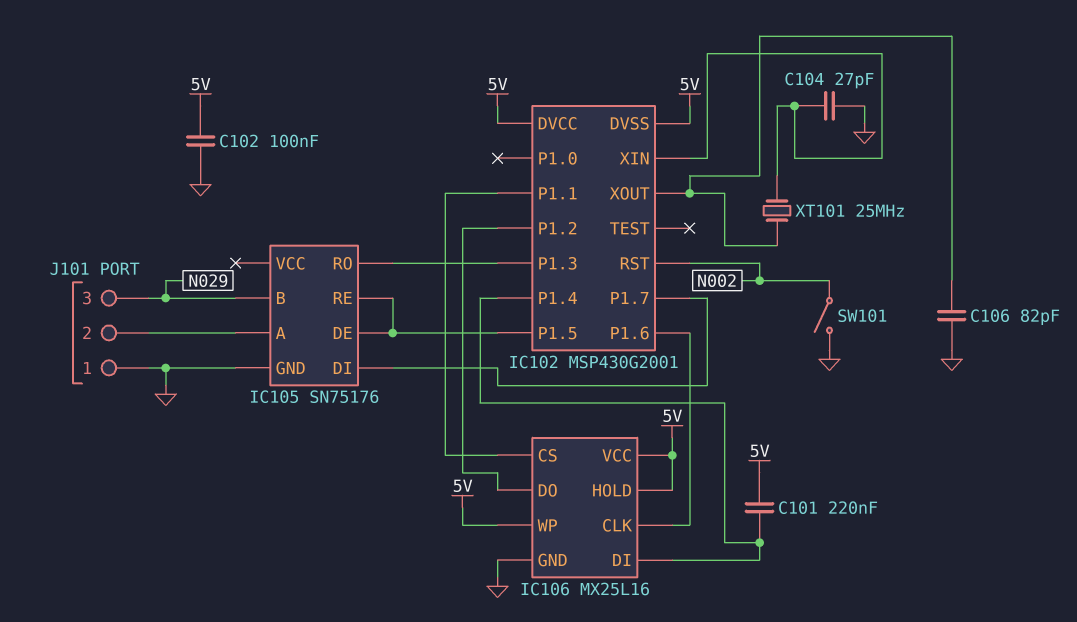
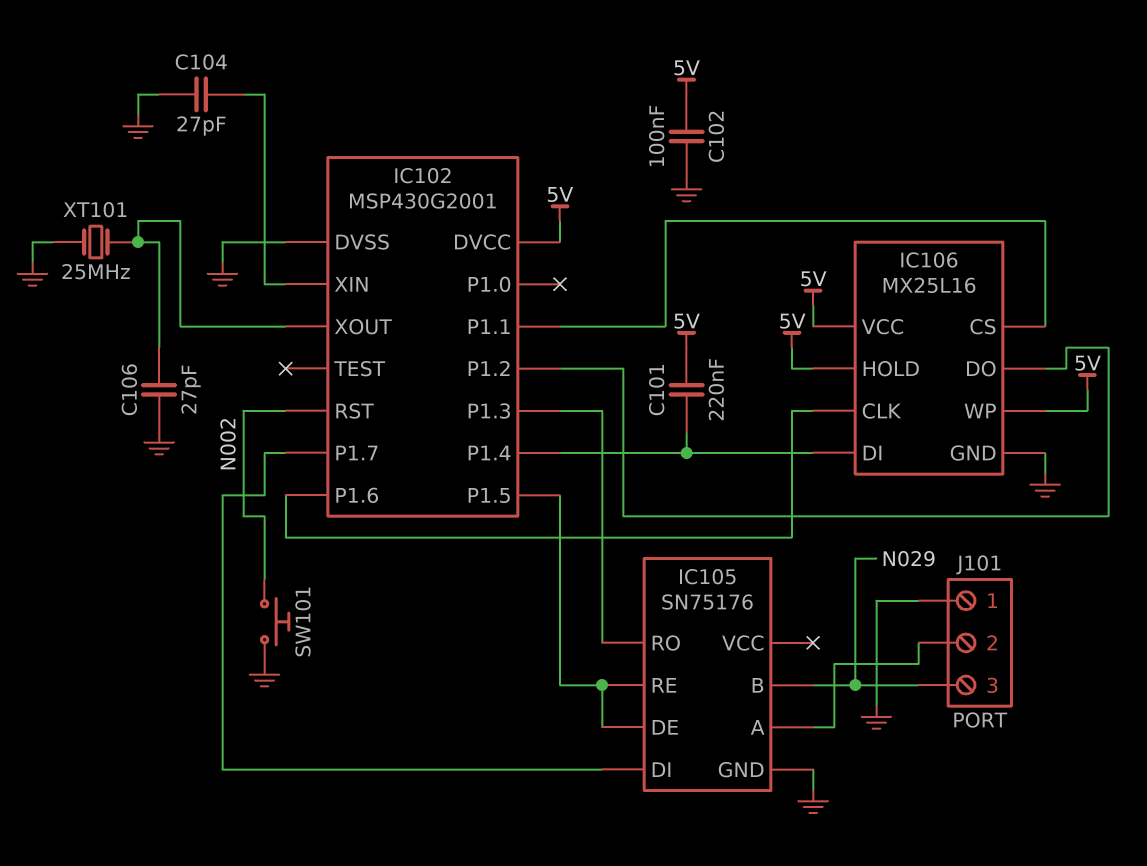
C106: 82pF (GND, IC102/XOUT) -> 27pF (GND, IC102/XOUT)
IC102 pin DVSS: 5V -> GND
SW101: switch (GND, N002) -> button (GND, N002)
XT101: 25MHz (IC102/XIN, IC102/XOUT) -> 25MHz (GND, IC102/XOUT)

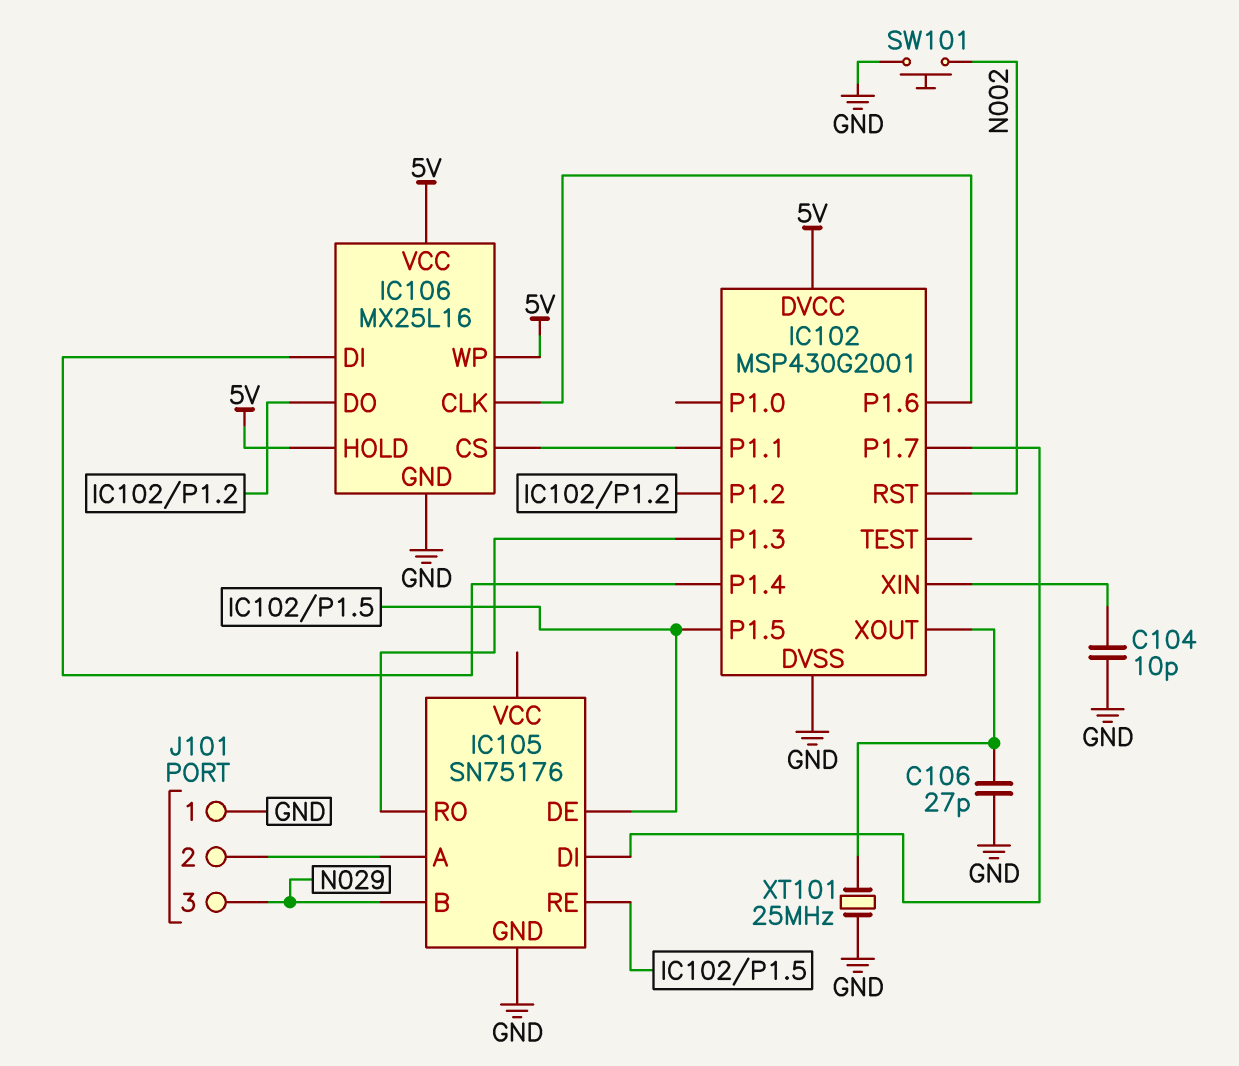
C101: 220nF (5V, IC102/P1.4) -> none
C102: 100nF (5V, GND) -> none
C104: 27pF (GND, IC102/XIN) -> 10pF (GND, IC102/XIN)

